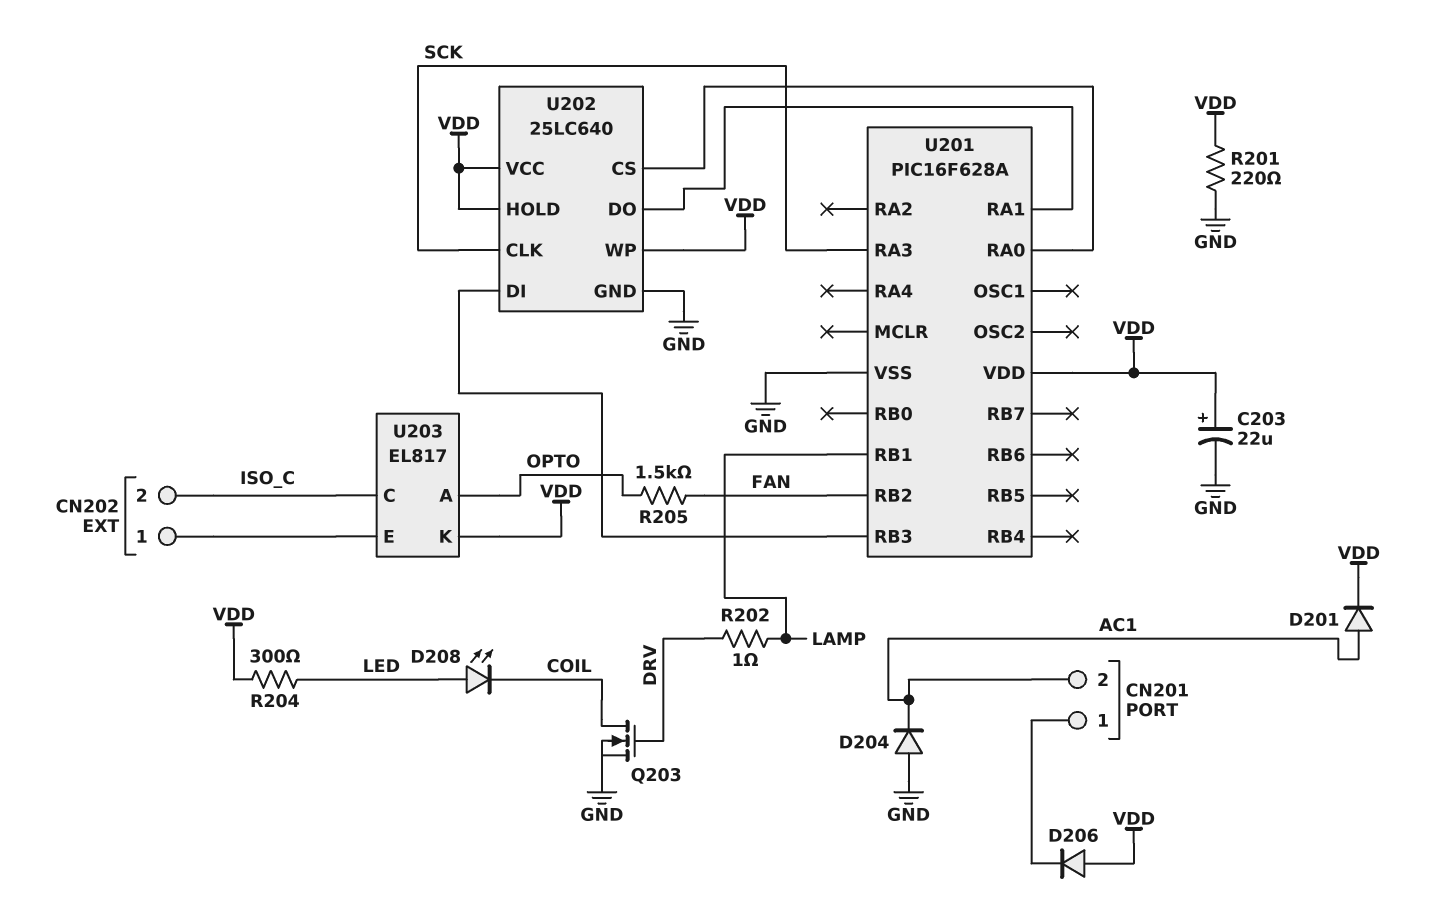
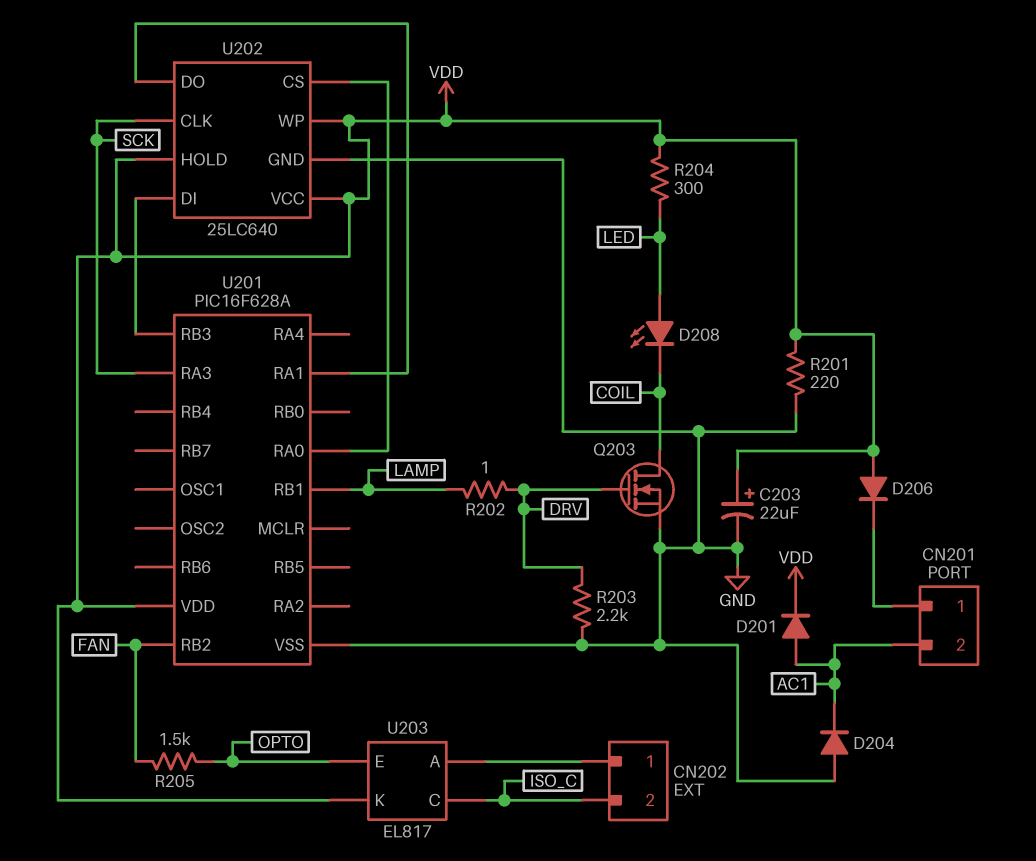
R203: none -> 2.2k (DRV, GND)
U203 pin A: OPTO -> CN202/1
U203 pin E: CN202/1 -> OPTO

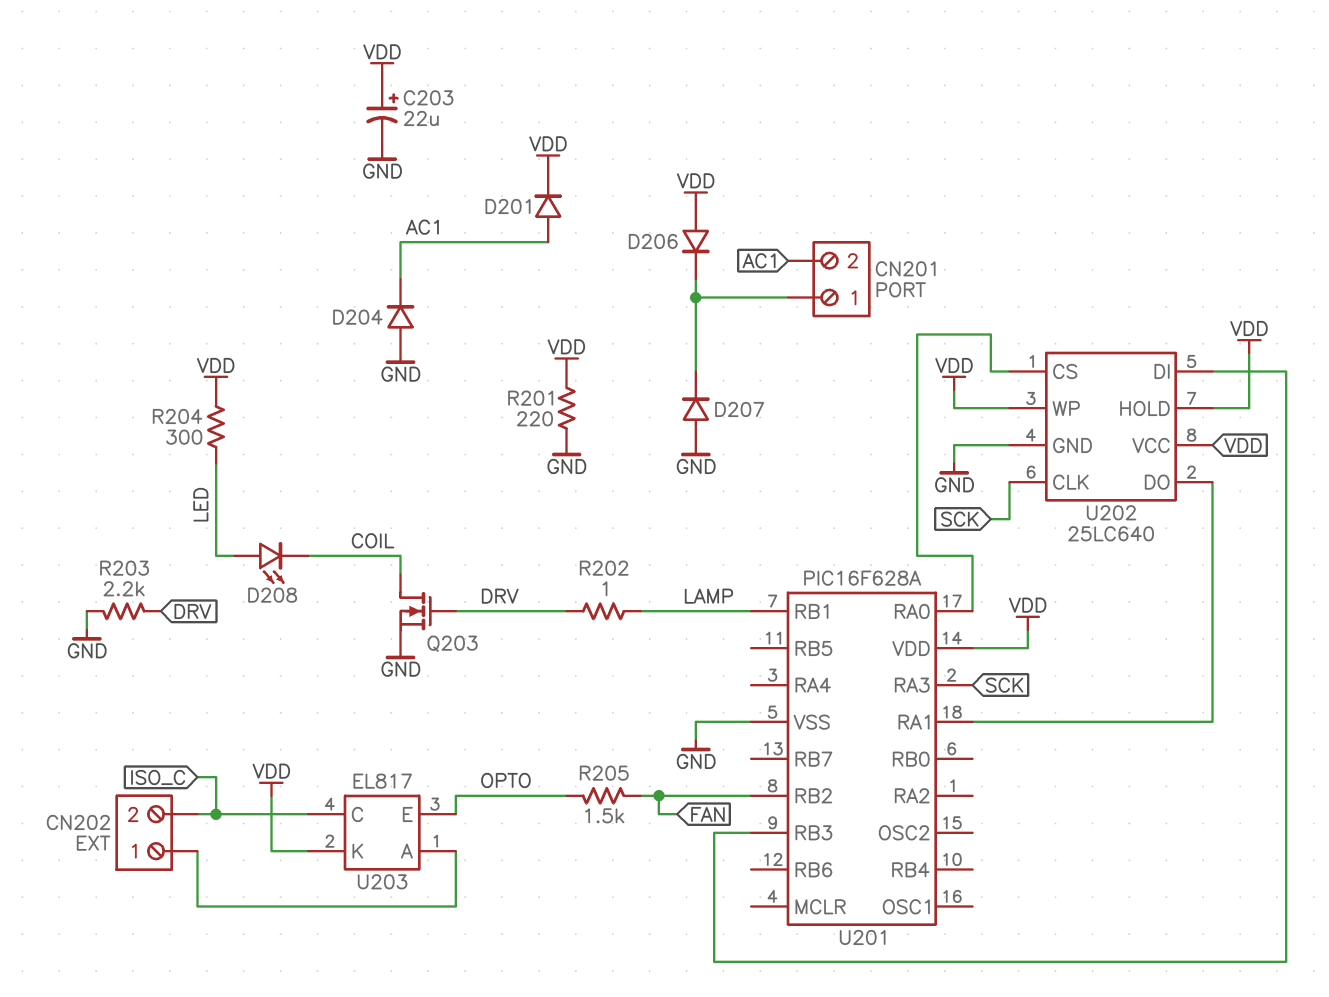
D207: none -> diode (A GND, K CN201/1)

